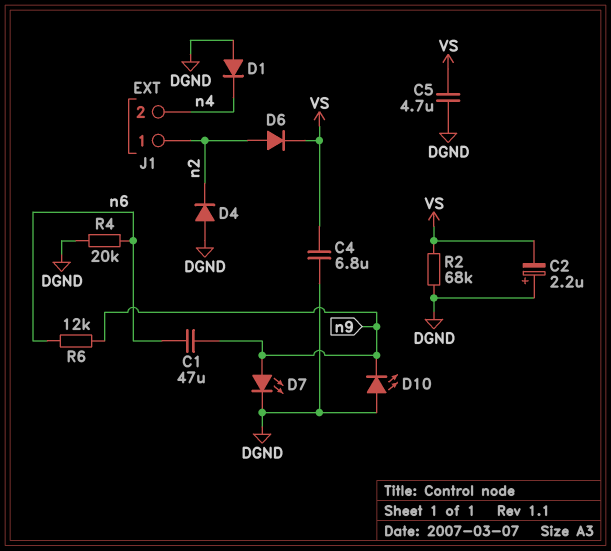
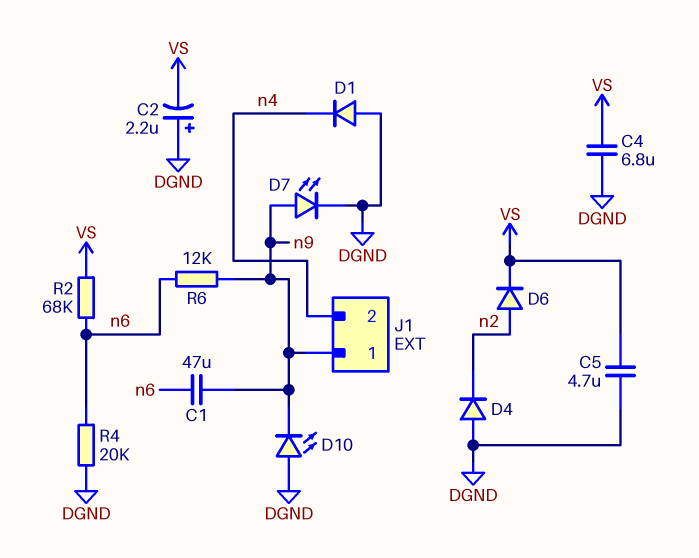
J1 pin 1: n2 -> n9
R2: 68k (DGND, VS) -> 68k (VS, n6)

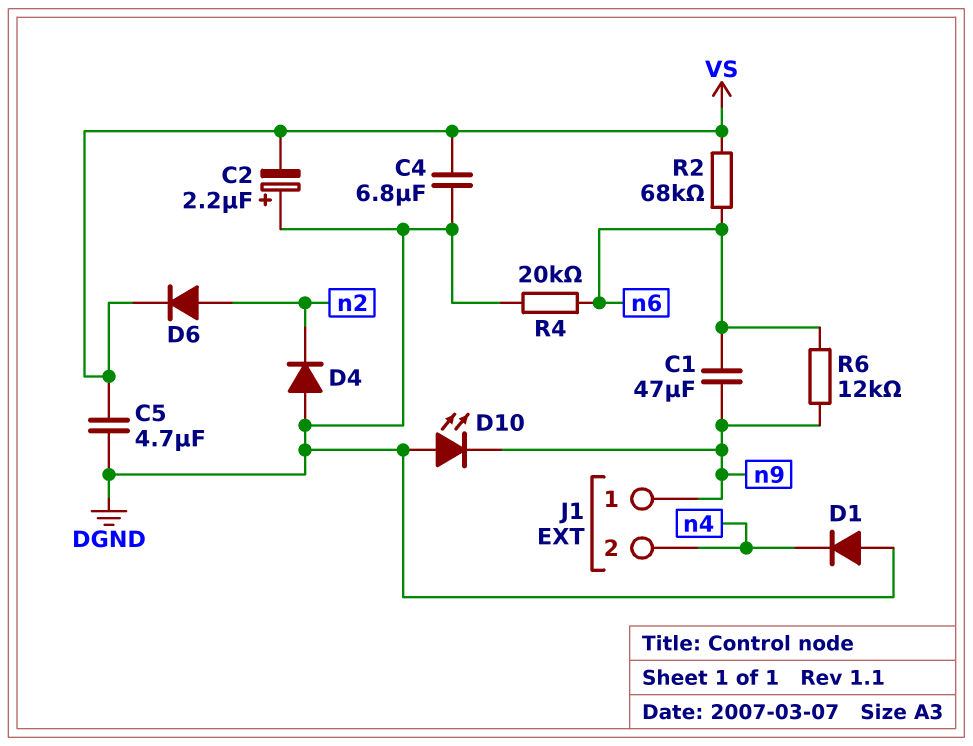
D7: LED (A n9, K DGND) -> none

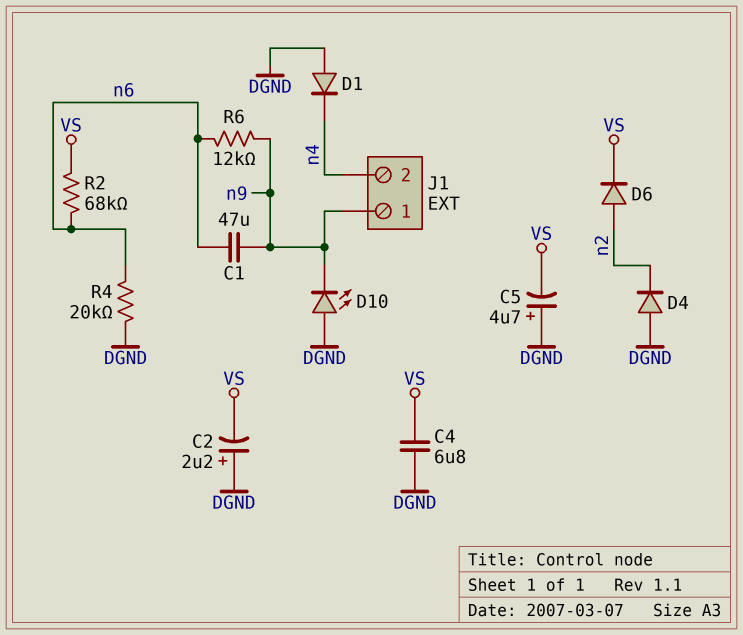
C5: 4.7uF (DGND, VS) -> 4.7uF (plus DGND, minus VS)

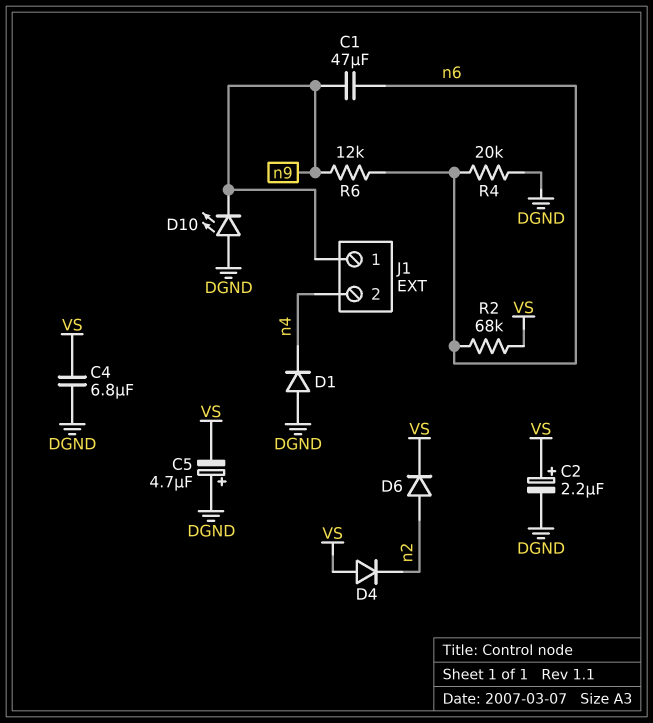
C2: 2.2uF (plus DGND, minus VS) -> 2.2uF (plus VS, minus DGND)
D4: diode (A DGND, K n2) -> diode (A VS, K n2)

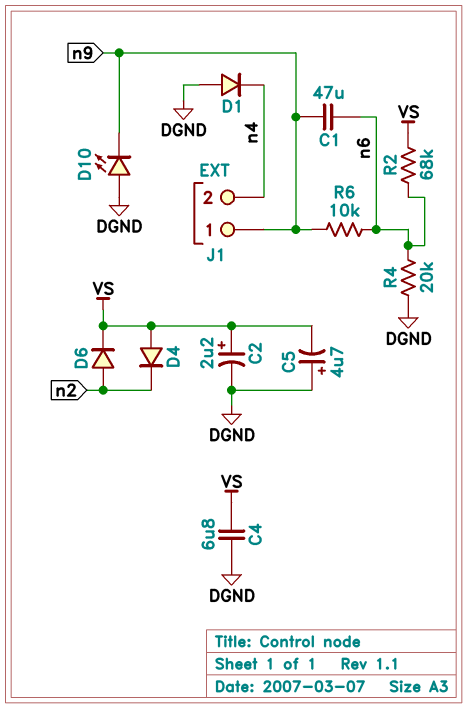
R6: 12k (n6, n9) -> 10k (n6, n9)

